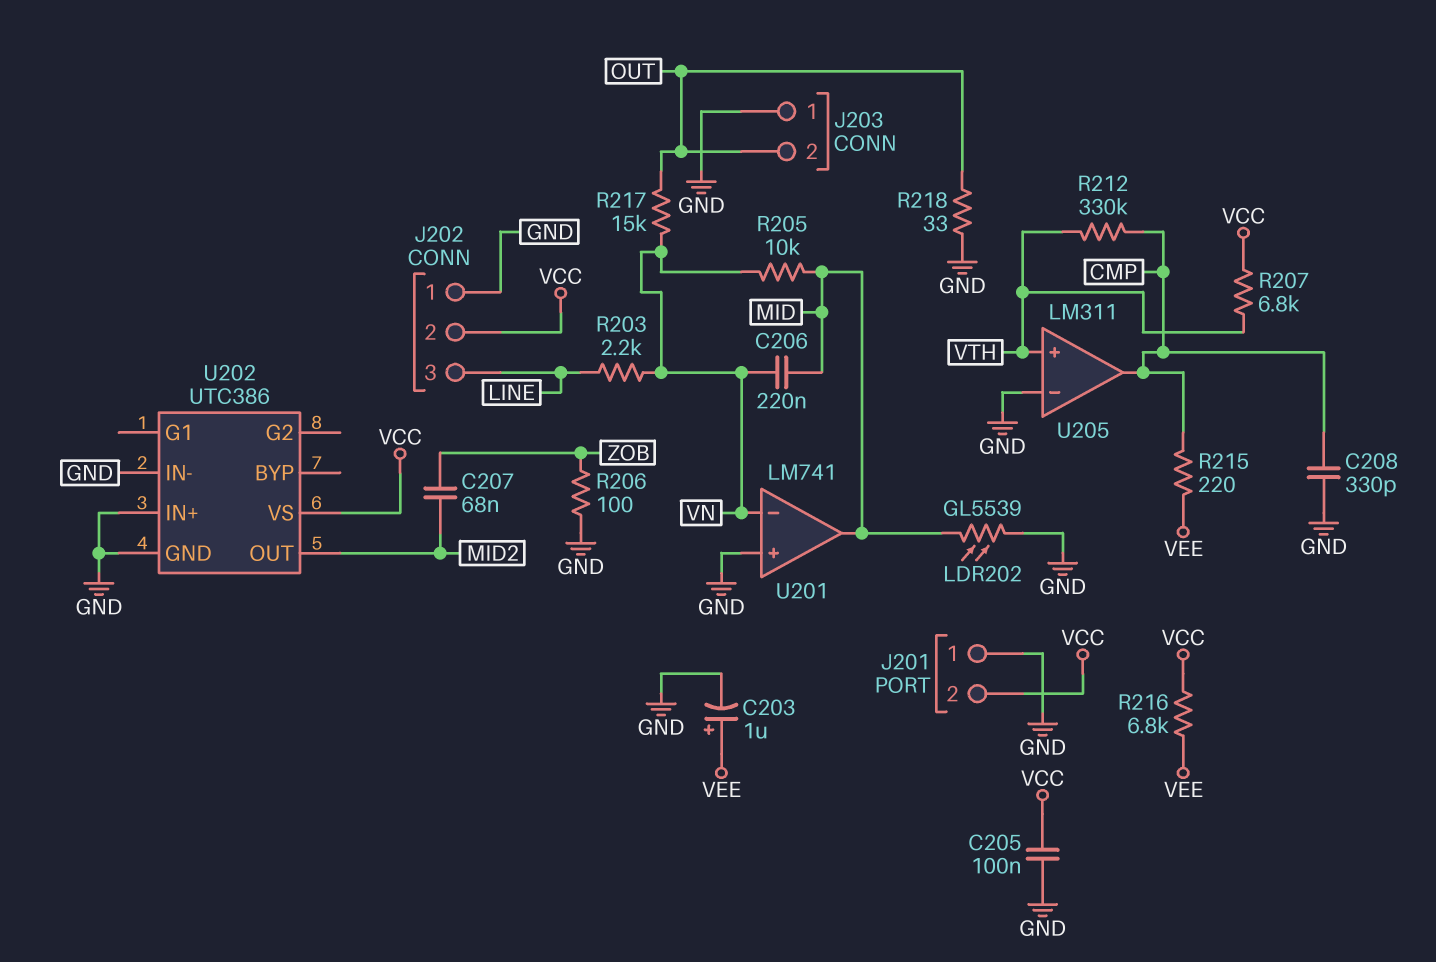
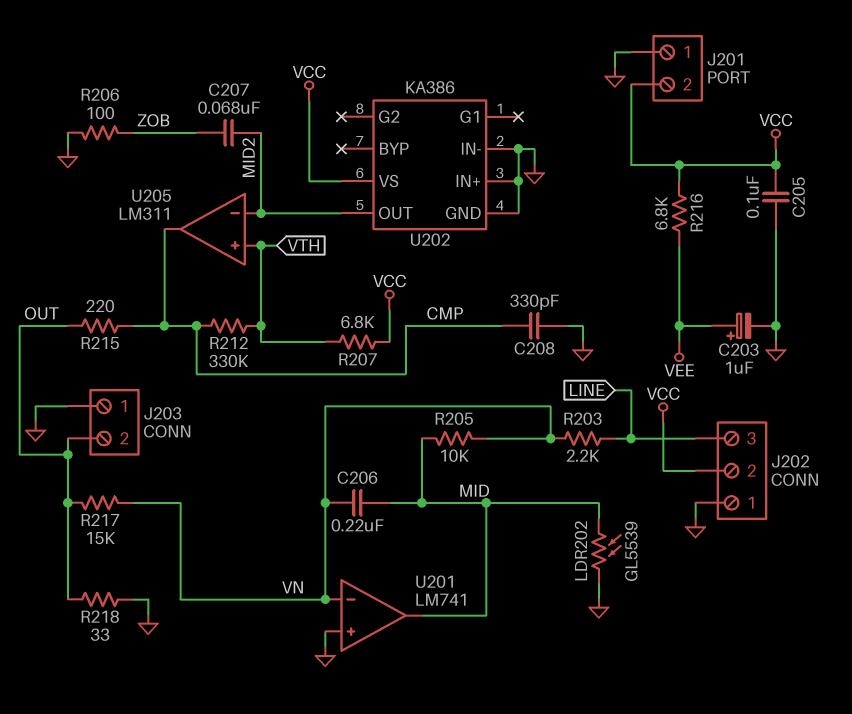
R215: 220 (CMP, VEE) -> 220 (CMP, OUT)
U202: UTC386 -> KA386
U205 pin in-: GND -> MID2

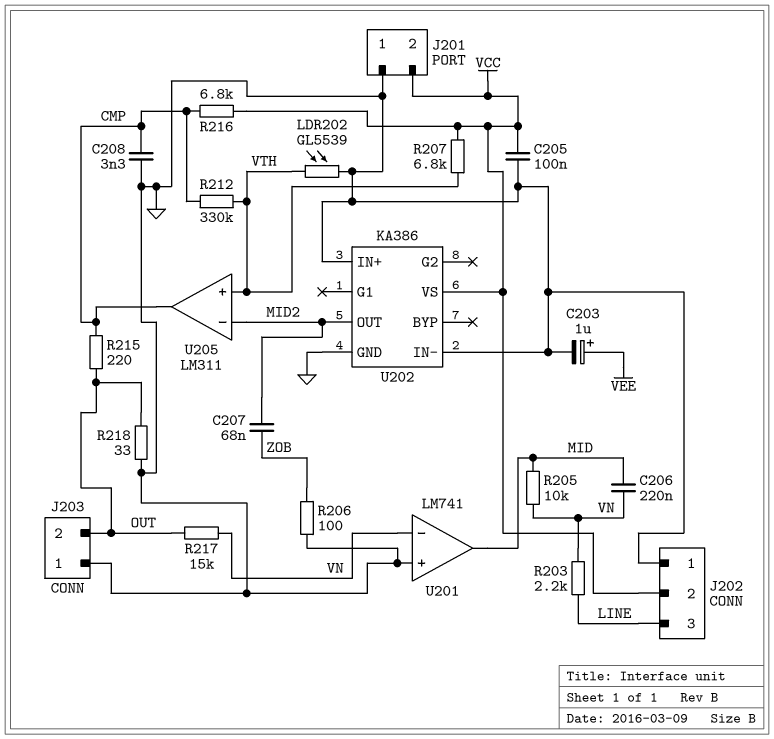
C208: 330pF (CMP, GND) -> 3.3nF (CMP, GND)
LDR202: GL5539 (GND, MID) -> GL5539 (GND, VTH)
R216: 6.8k (VCC, VEE) -> 6.8k (CMP, VCC)

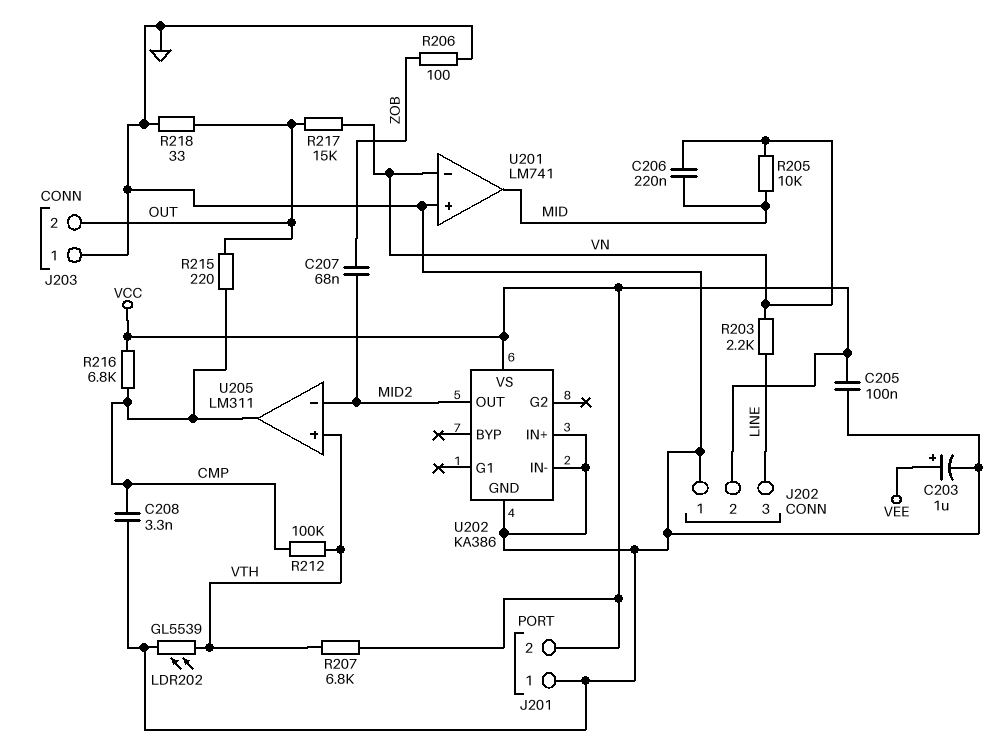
R212: 330k (CMP, VTH) -> 100k (CMP, VTH)

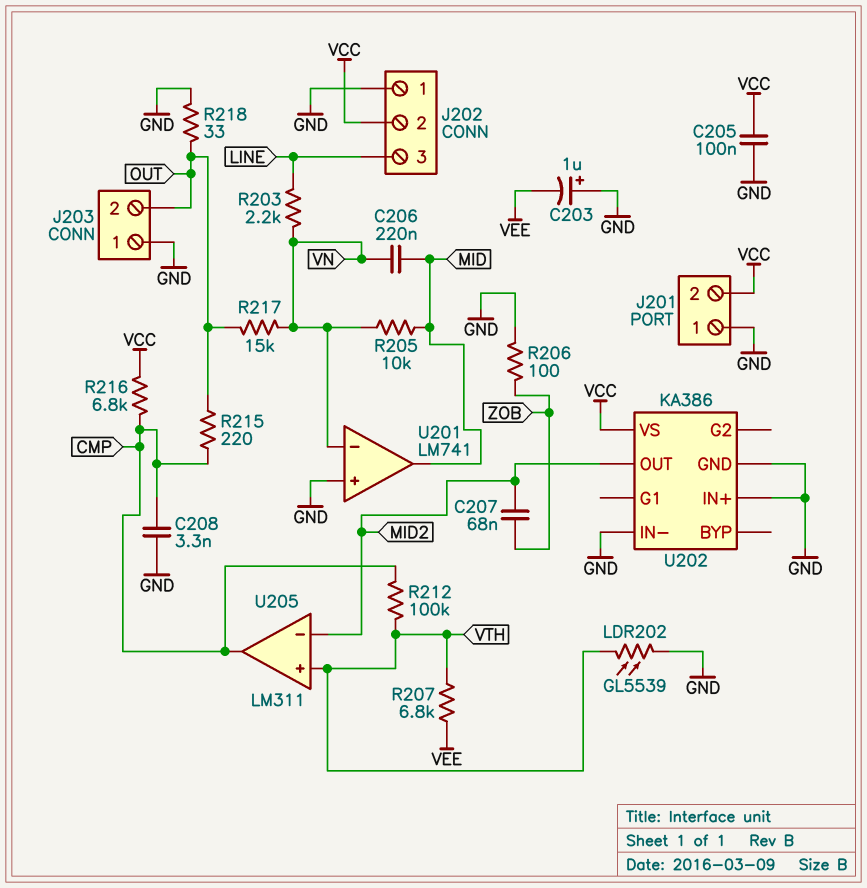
C203: 1uF (plus VEE, minus GND) -> 1uF (plus GND, minus VEE)
R207: 6.8k (VCC, VTH) -> 6.8k (VEE, VTH)

